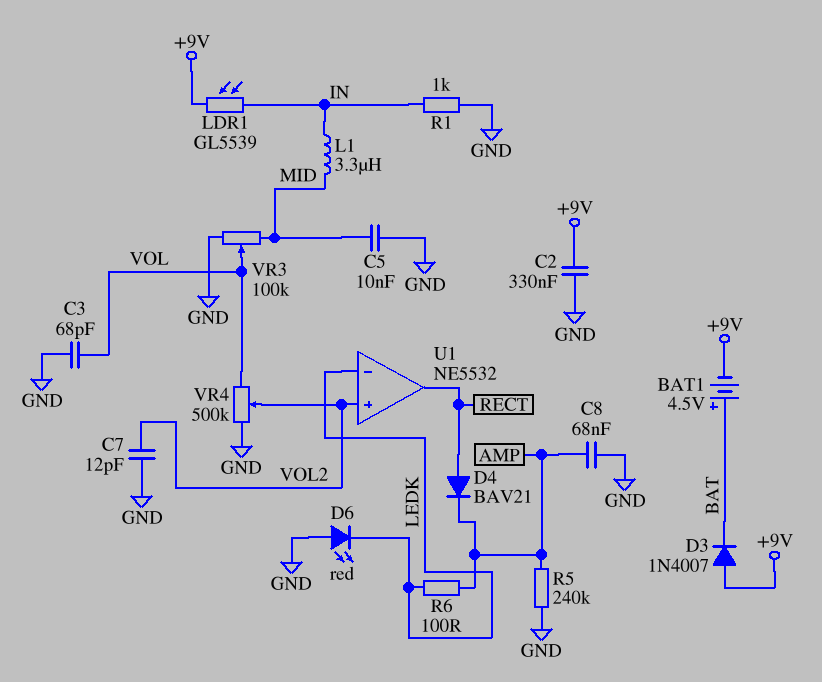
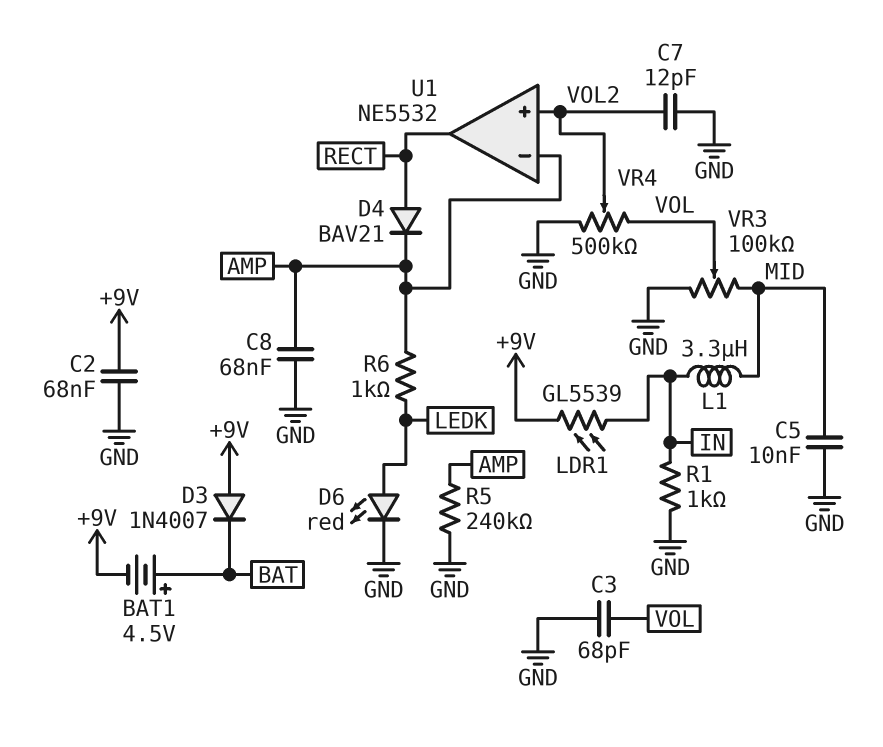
C2: 330nF (+9V, GND) -> 68nF (+9V, GND)
D6: LED red (A GND, K LEDK) -> LED red (A LEDK, K GND)
R6: 100 (AMP, LEDK) -> 1k (AMP, LEDK)
U1 pin in-: LEDK -> AMP

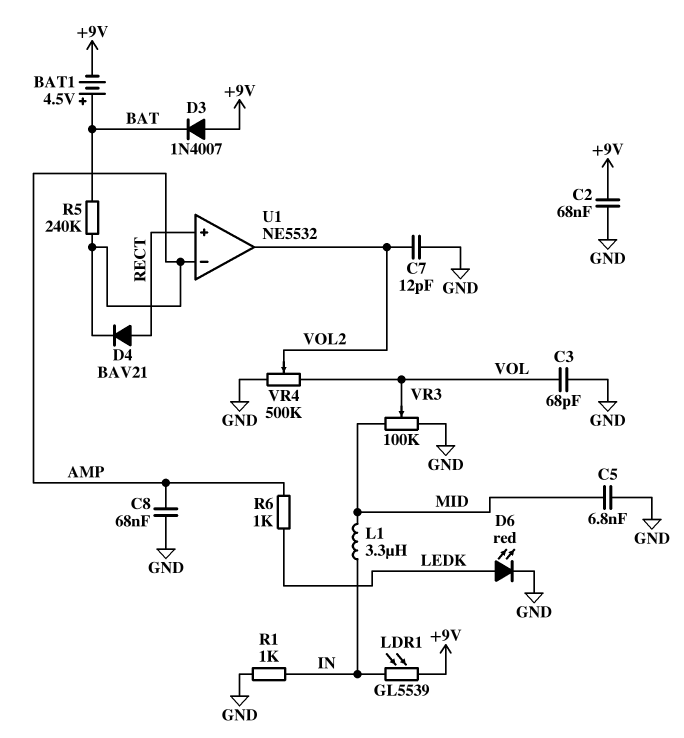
C5: 10nF (GND, MID) -> 6.8nF (GND, MID)
R5: 240k (AMP, GND) -> 240k (AMP, BAT)
U1 pin in+: VOL2 -> RECT
U1 pin out: RECT -> VOL2

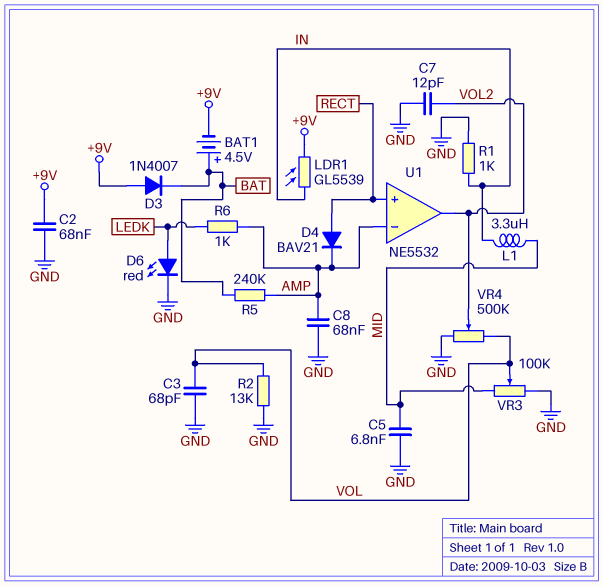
R2: none -> 13k (GND, VOL)

